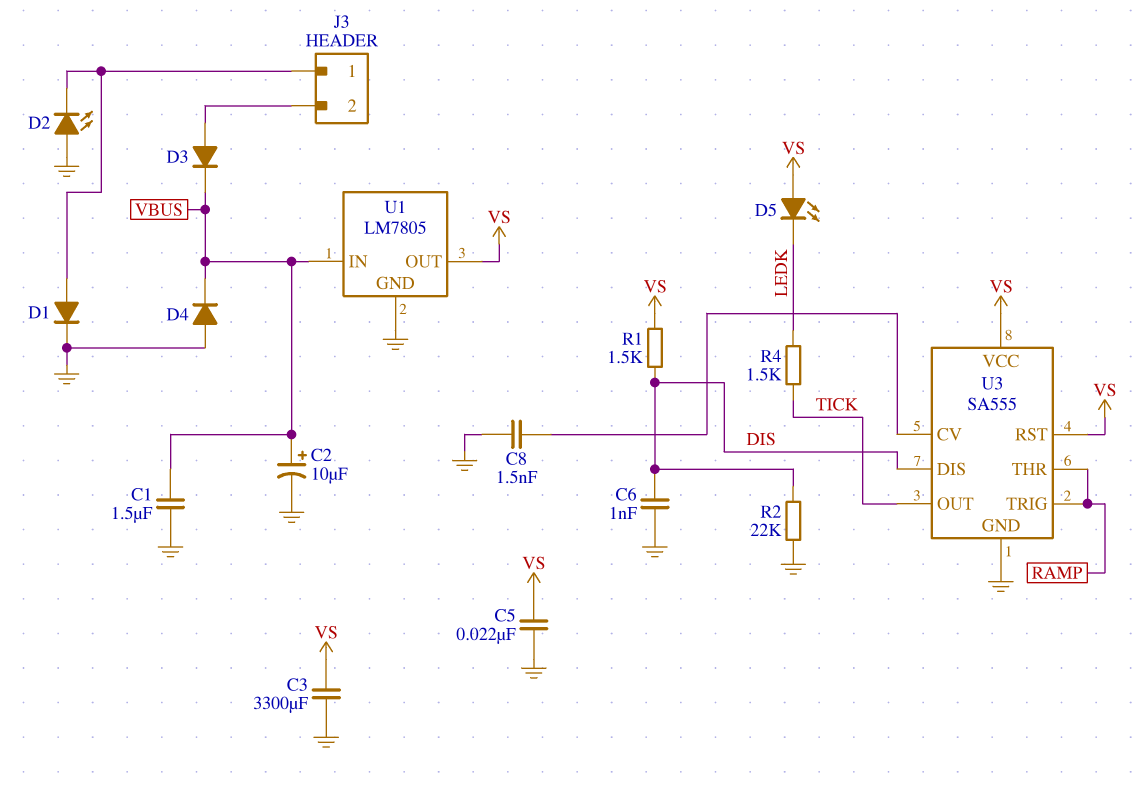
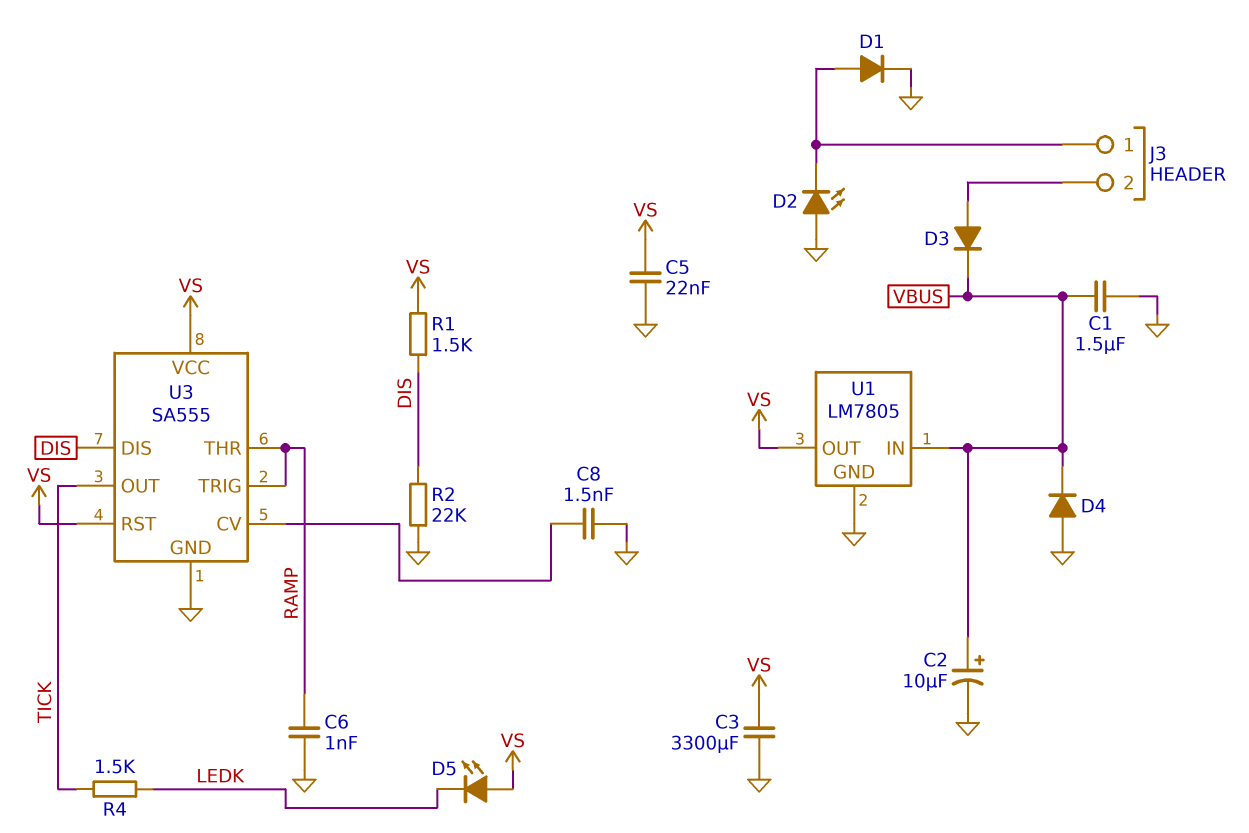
C6: 1nF (DIS, GND) -> 1nF (GND, RAMP)

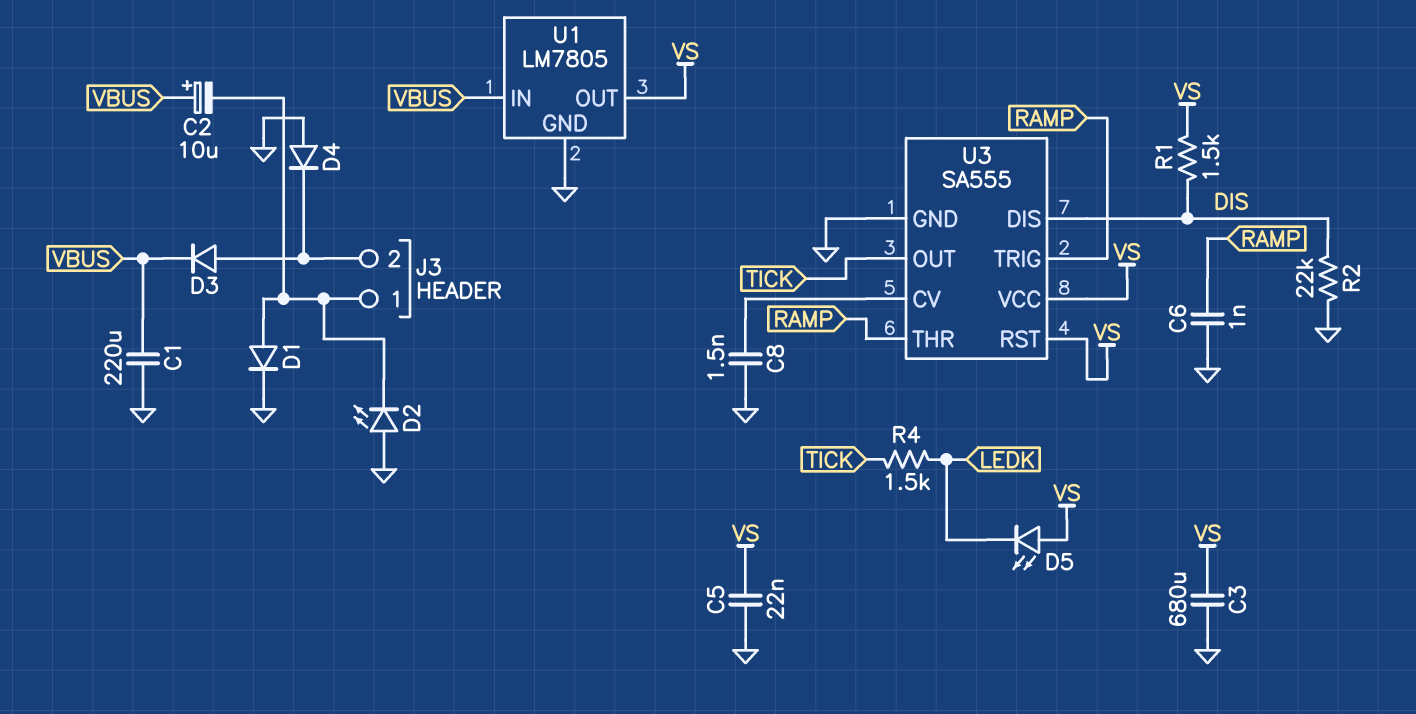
C1: 1.5uF (GND, VBUS) -> 220uF (GND, VBUS)
C2: 10uF (plus VBUS, minus GND) -> 10uF (plus VBUS, minus J3/1)
C3: 3300uF (GND, VS) -> 680uF (GND, VS)
D4: diode (A GND, K VBUS) -> diode (A GND, K J3/2)

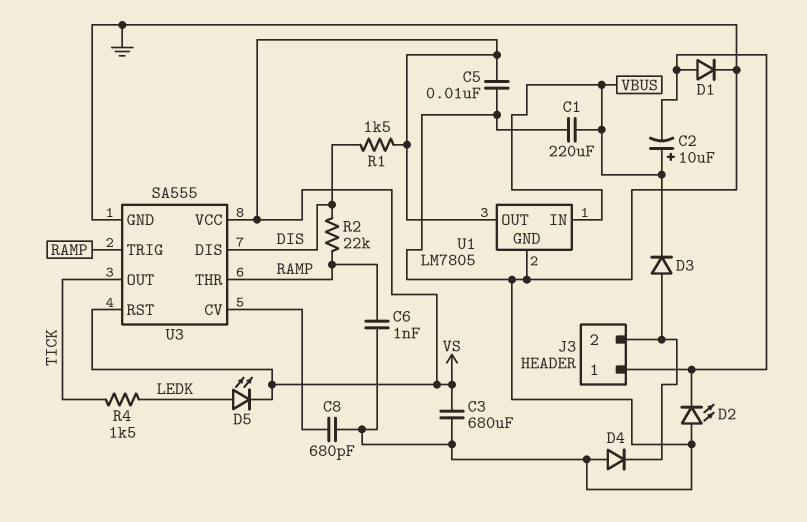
C5: 22nF (GND, VS) -> 10nF (GND, VS)
C8: 1.5nF (GND, U3/CV) -> 680pF (GND, U3/CV)
D5: LED (A VS, K LEDK) -> LED (A LEDK, K VS)
R2: 22k (DIS, GND) -> 22k (DIS, RAMP)

